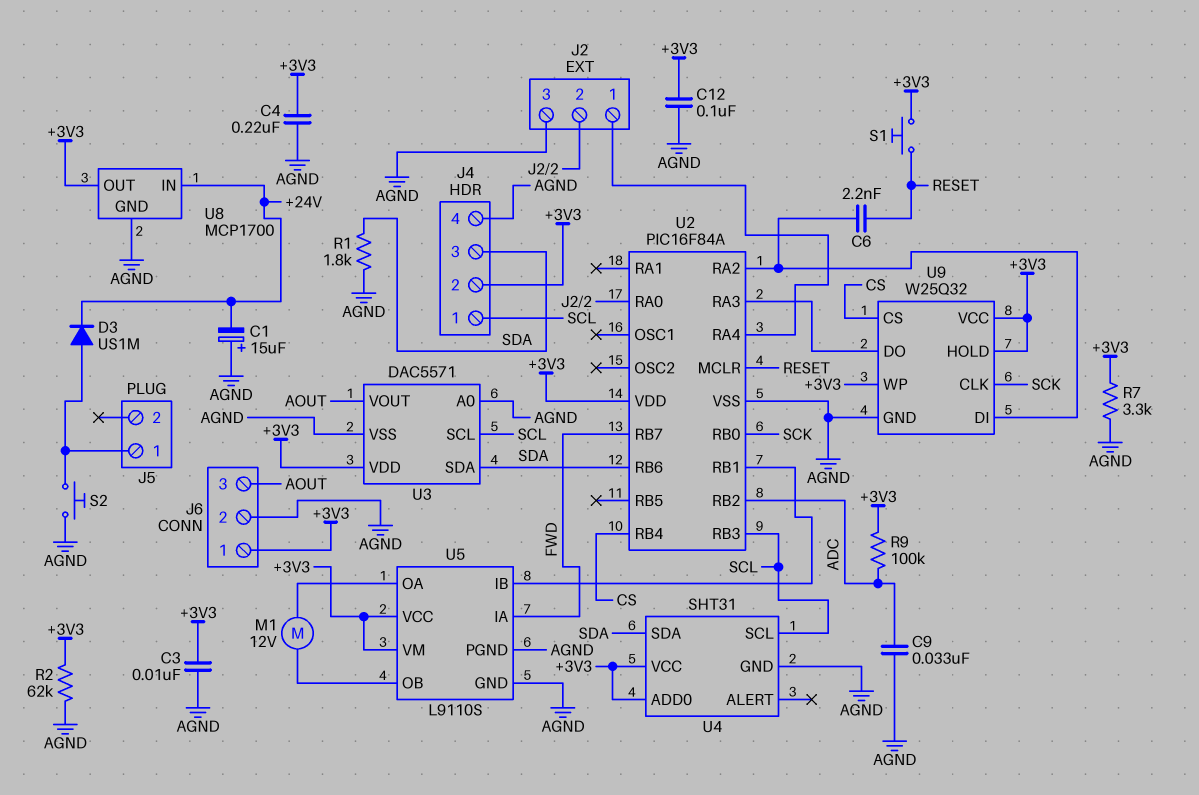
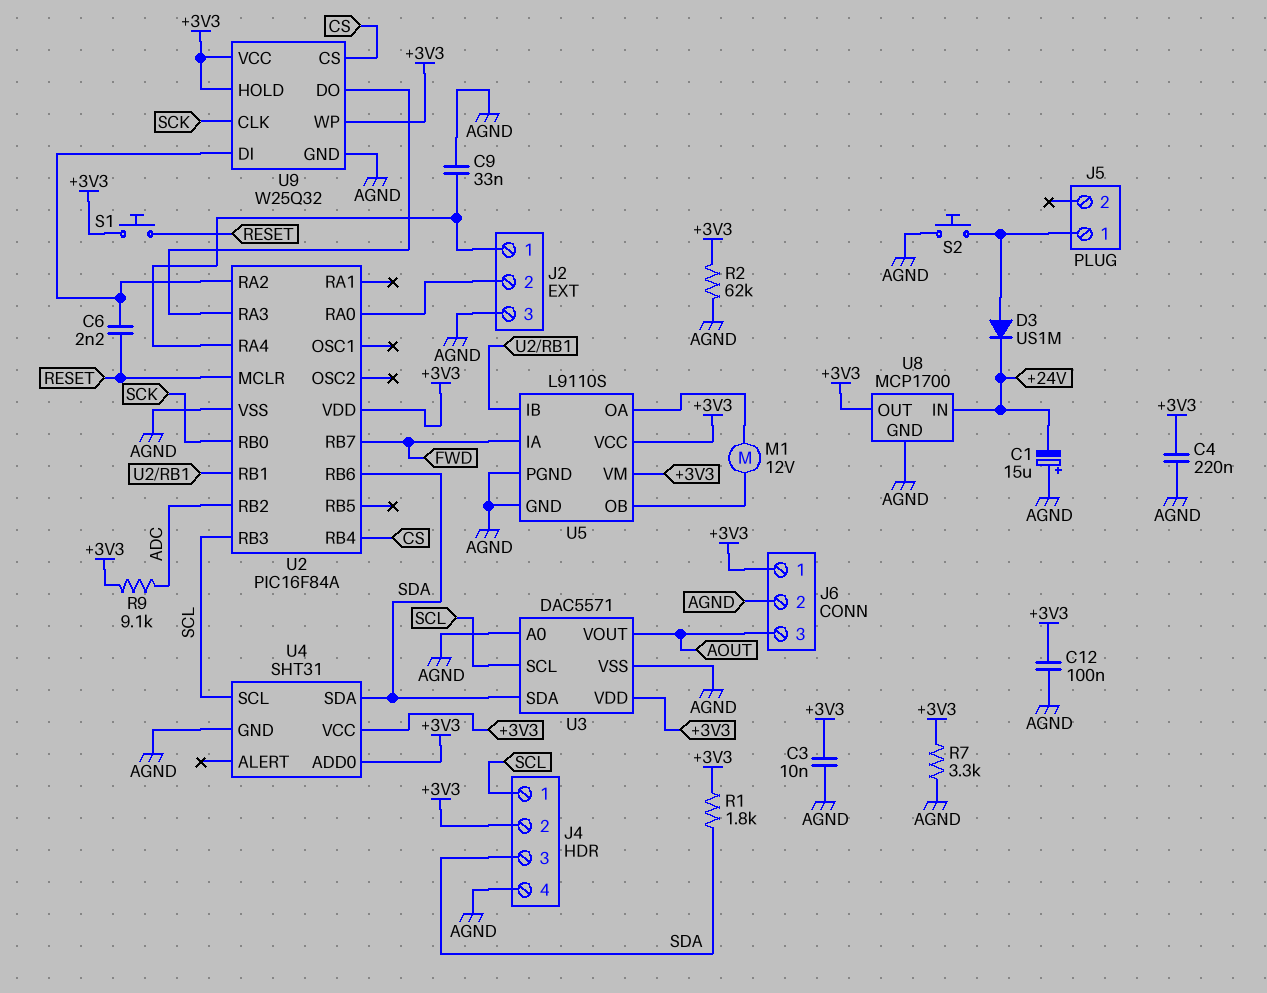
C9: 33nF (ADC, AGND) -> 33nF (AGND, J2/1)
R1: 1.8k (AGND, SDA) -> 1.8k (+3V3, SDA)
R9: 100k (+3V3, ADC) -> 9.1k (+3V3, ADC)

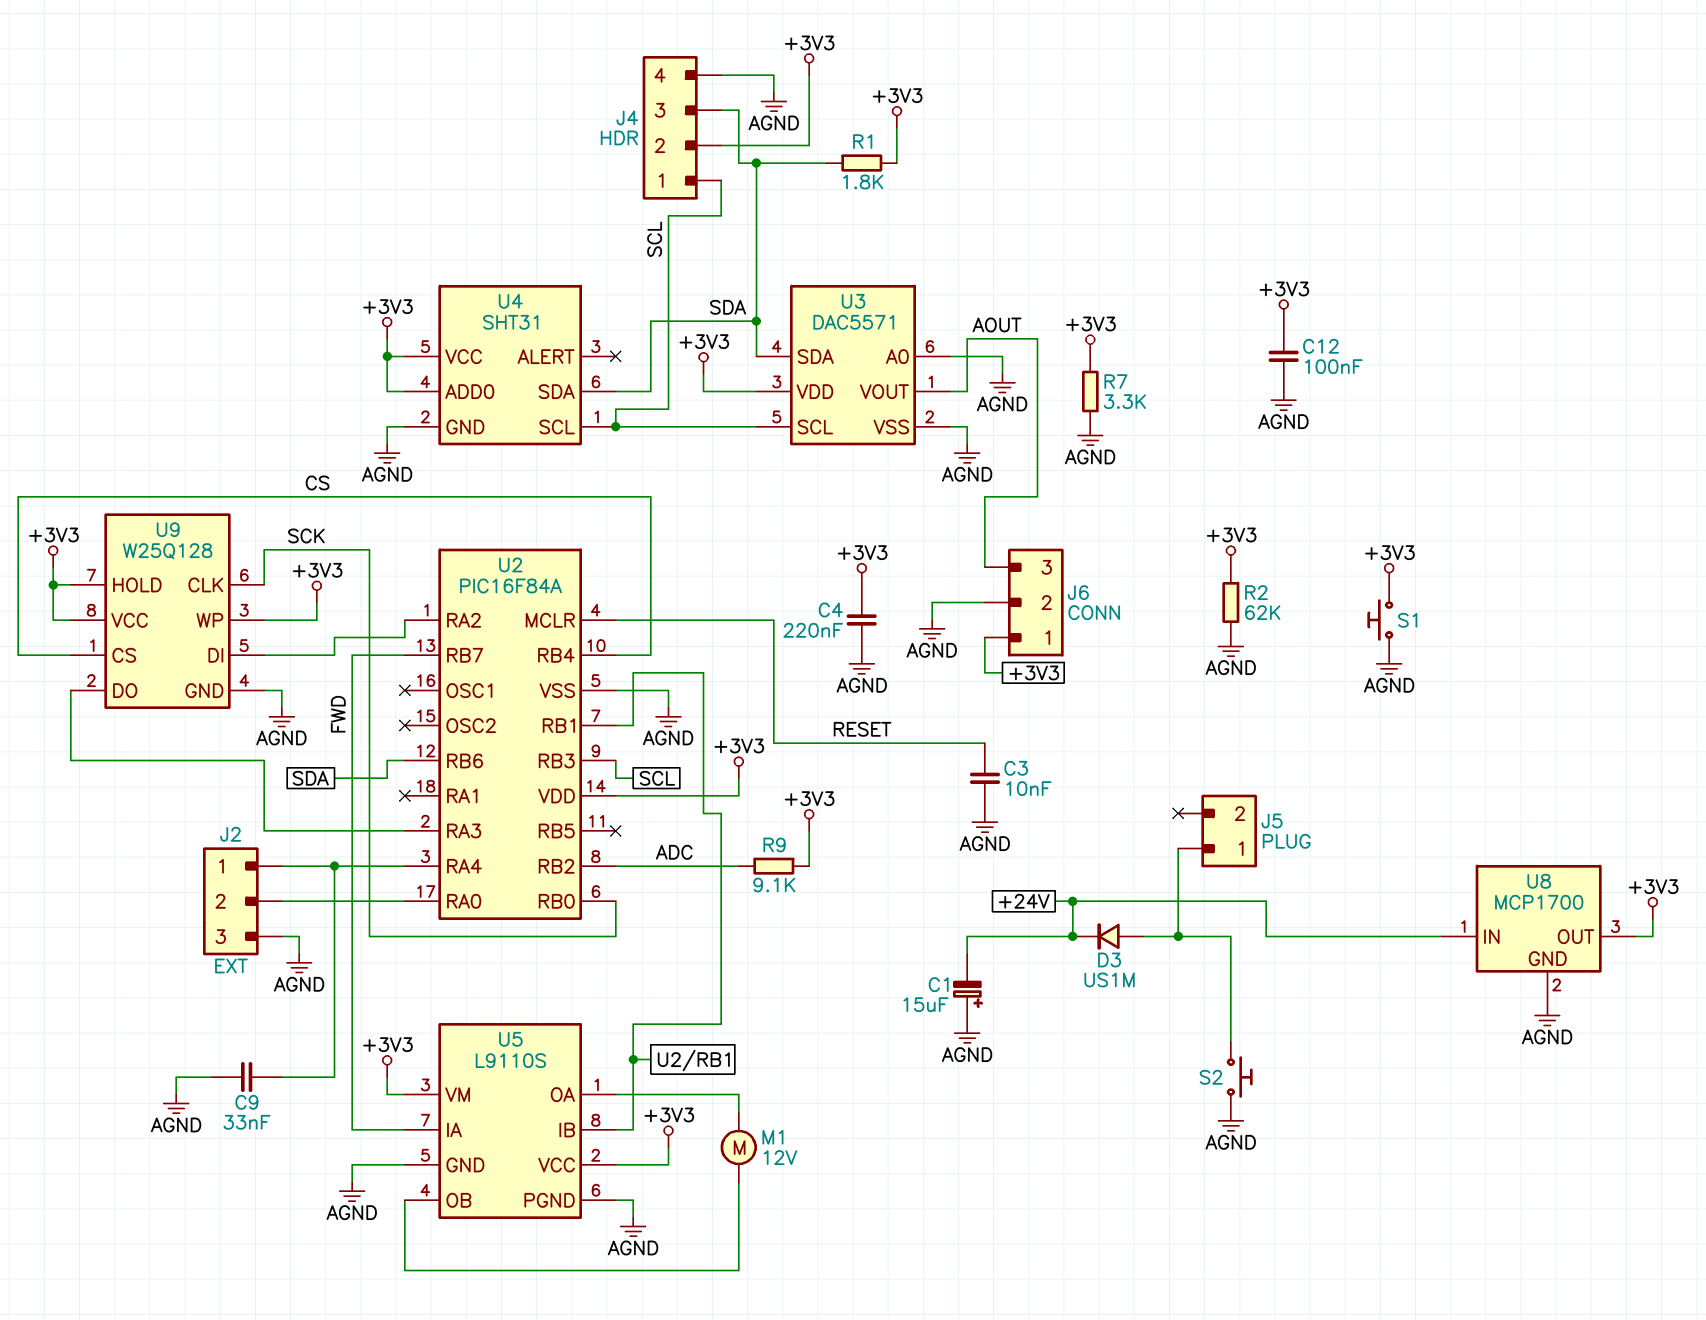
C3: 10nF (+3V3, AGND) -> 10nF (AGND, RESET)
C6: 2.2nF (RESET, U2/RA2) -> none
S1: button (+3V3, RESET) -> button (+3V3, AGND)
U9: W25Q32 -> W25Q128

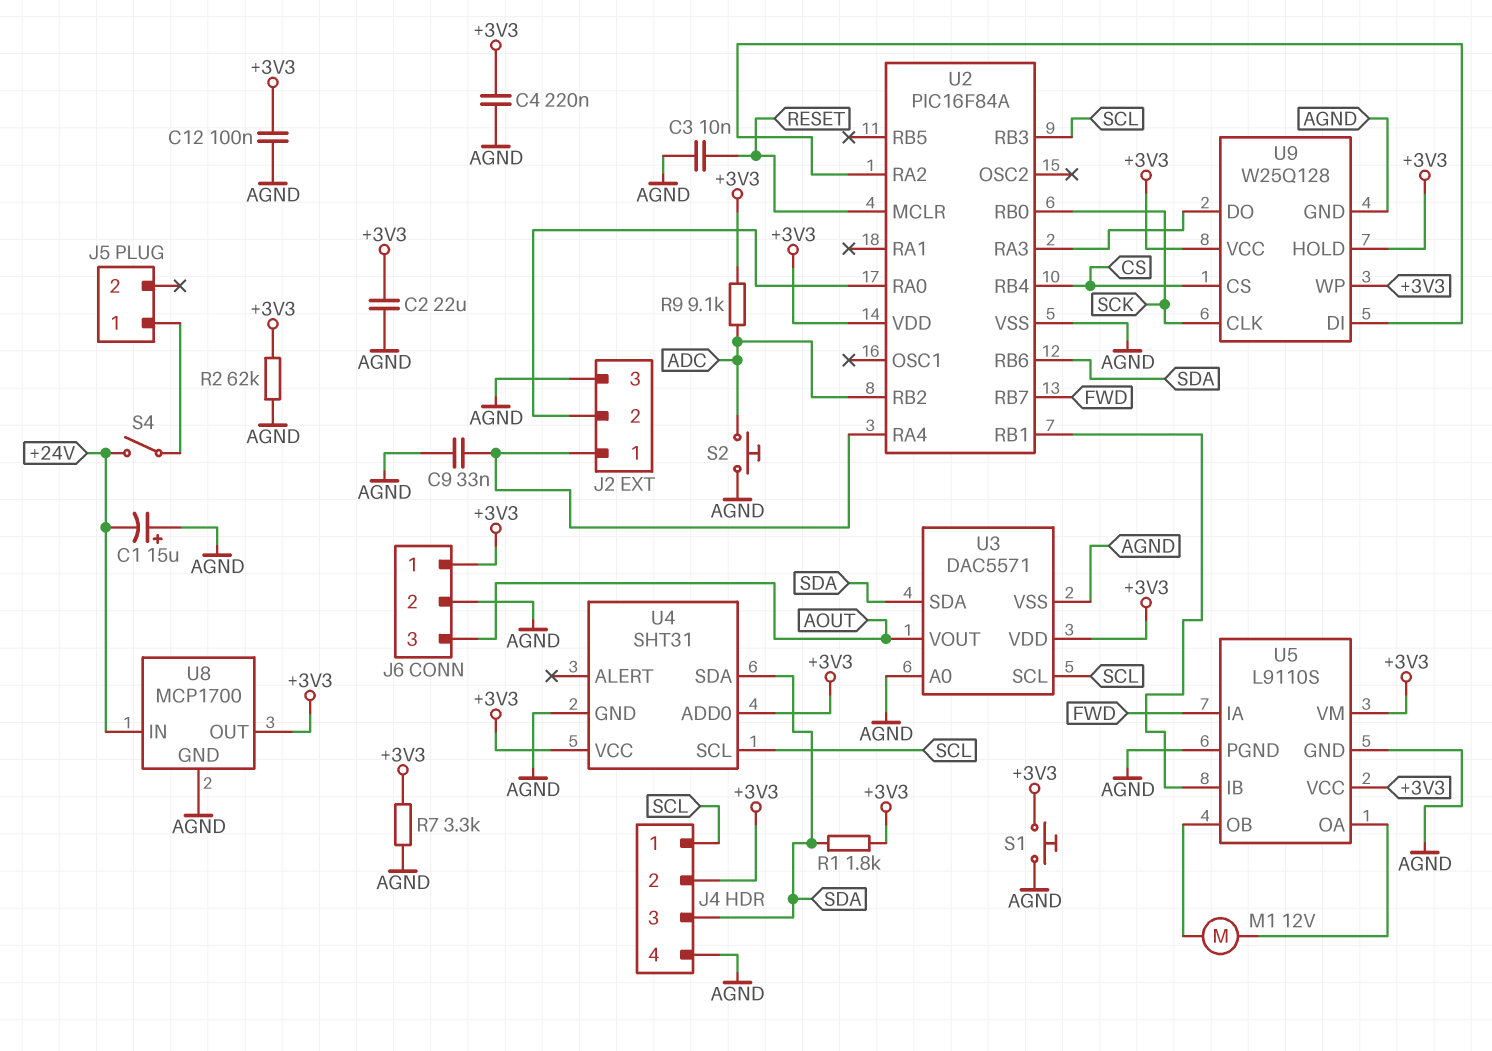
C2: none -> 22uF (+3V3, AGND)
D3: diode US1M (A J5/1, K +24V) -> none
S2: button (AGND, J5/1) -> button (ADC, AGND)
S4: none -> switch (+24V, J5/1)

